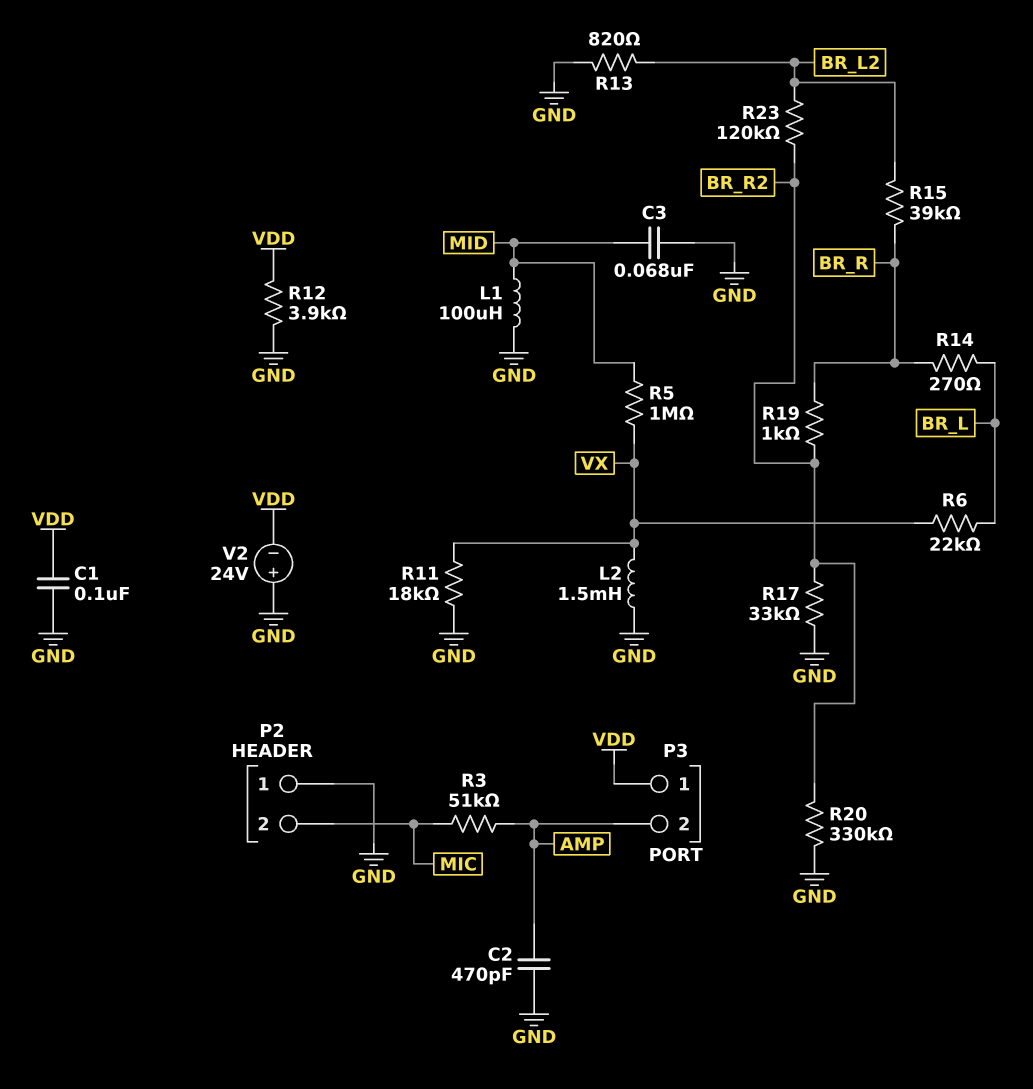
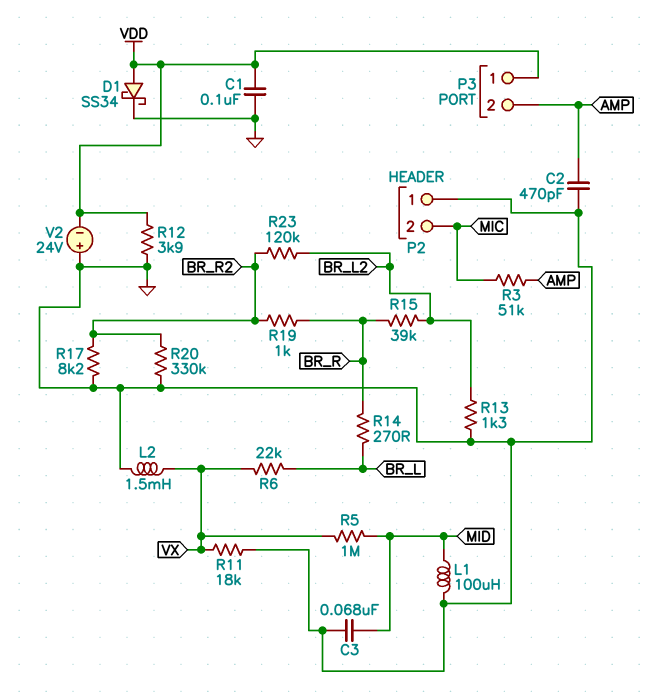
D1: none -> schottky SS34 (A VDD, K GND)
R13: 820 (BR_L2, GND) -> 1.3k (BR_L2, GND)
R17: 33k (BR_R2, GND) -> 8.2k (BR_R2, GND)

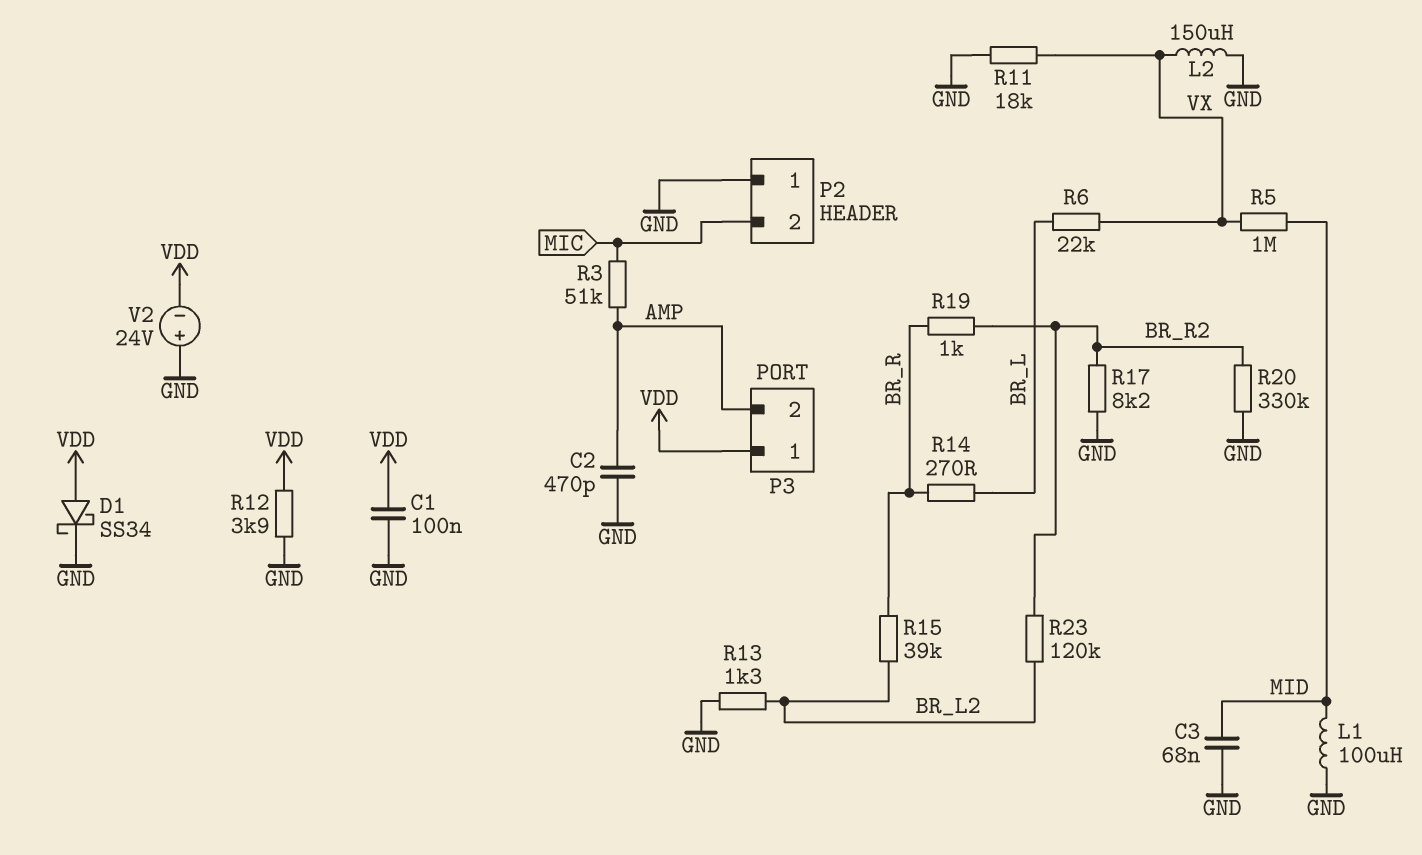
L2: 1.5mH (GND, VX) -> 150uH (GND, VX)

